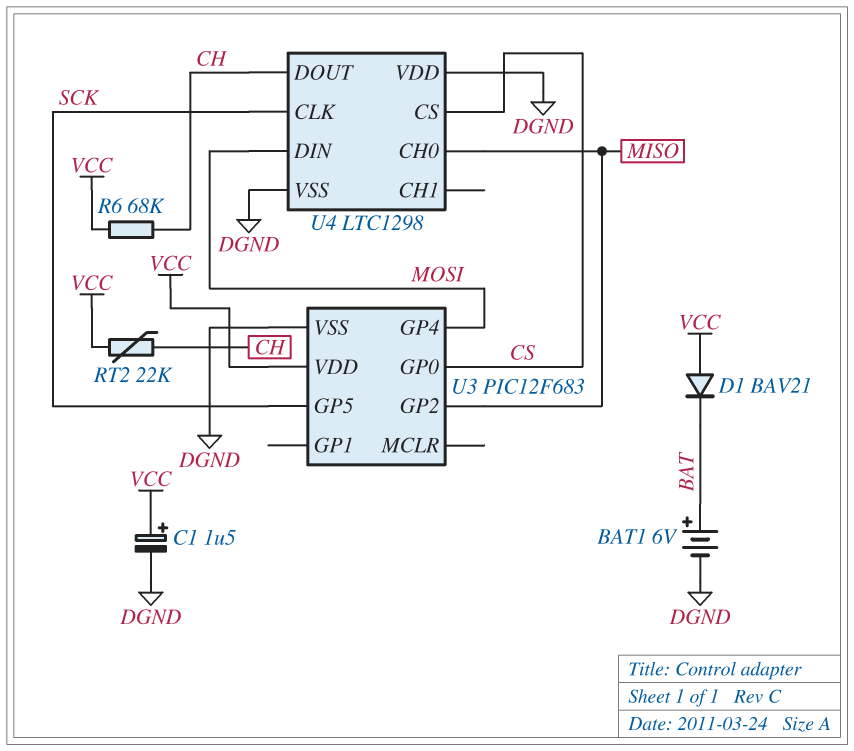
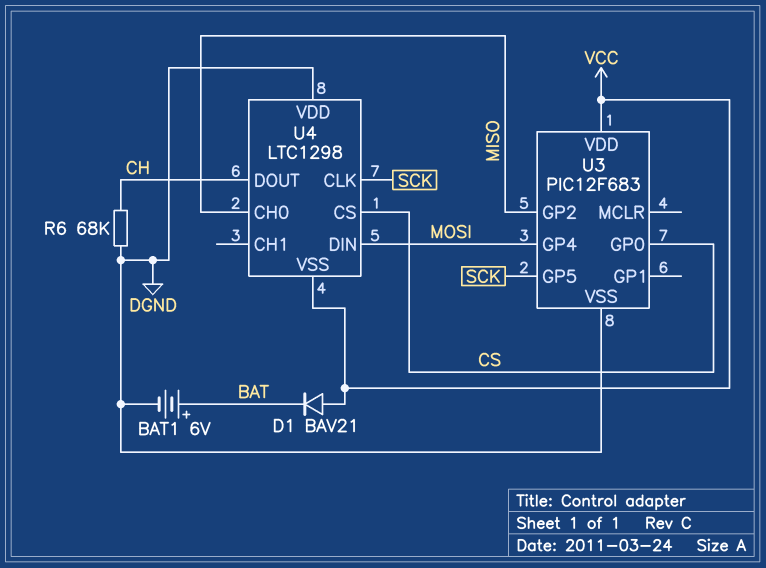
C1: 1.5uF (plus VCC, minus DGND) -> none
R6: 68k (CH, VCC) -> 68k (CH, DGND)
RT2: 22k (CH, VCC) -> none
U4 pin VSS: DGND -> VCC

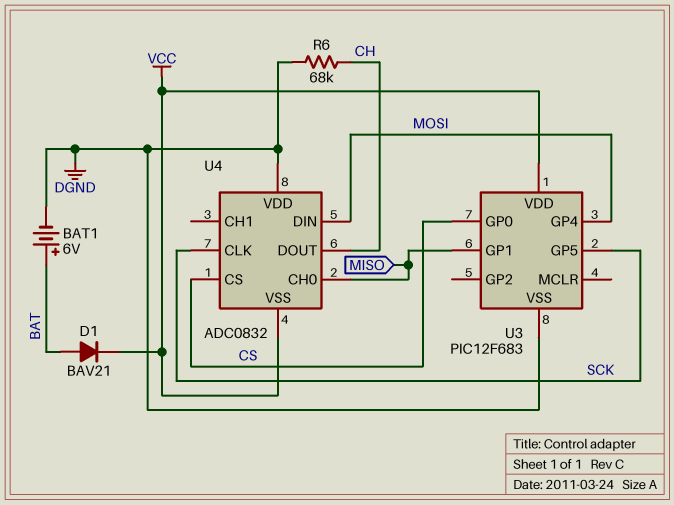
D1: diode BAV21 (A VCC, K BAT) -> diode BAV21 (A BAT, K VCC)
U3 pin GP1: none -> MISO
U3 pin GP2: MISO -> none
U4: LTC1298 -> ADC0832

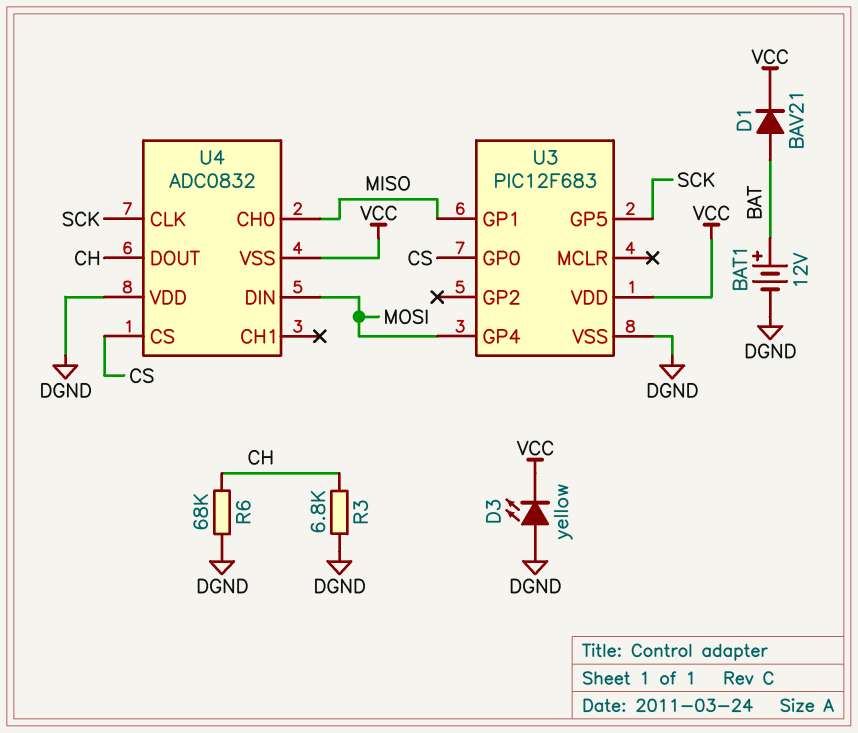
BAT1: 6V (plus BAT, minus DGND) -> 12V (plus BAT, minus DGND)
D3: none -> LED yellow (A DGND, K VCC)
R3: none -> 6.8k (CH, DGND)

